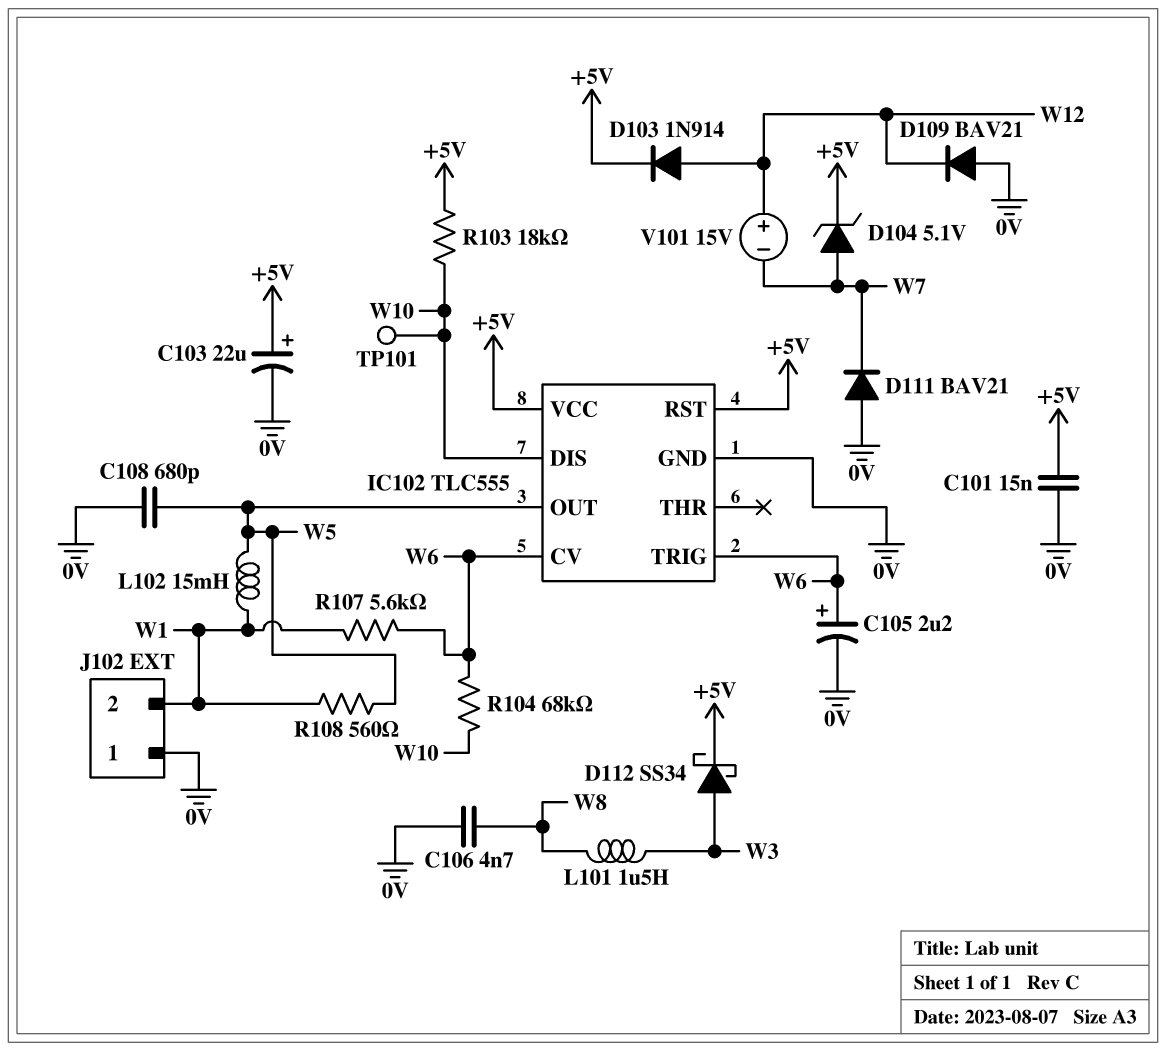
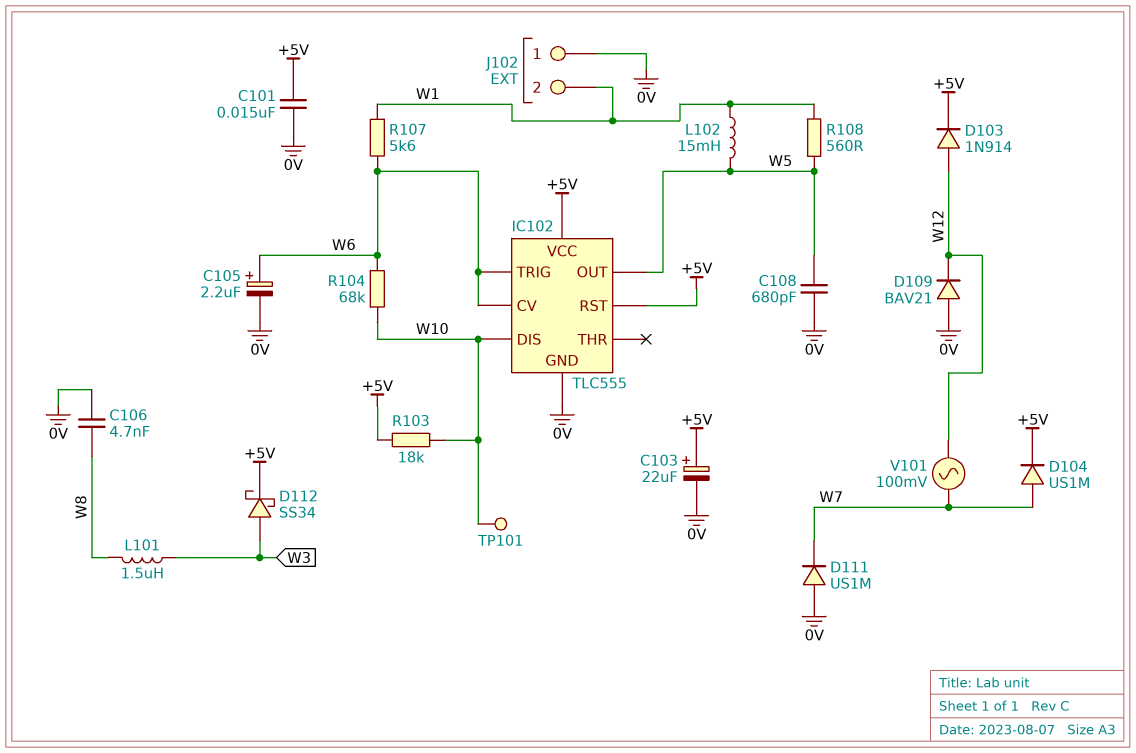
D104: zener 5.1V (A W7, K +5V) -> diode US1M (A W7, K +5V)
D111: diode BAV21 (A 0V, K W7) -> diode US1M (A 0V, K W7)
V101: 15V (plus W12, minus W7) -> AC 100mV (W7, W12)

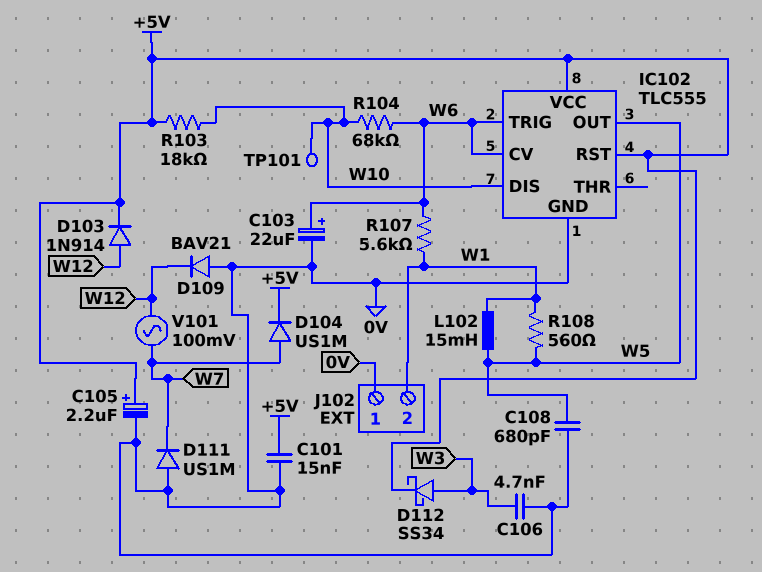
C103: 22uF (plus +5V, minus 0V) -> 22uF (plus W6, minus 0V)
C105: 2.2uF (plus W6, minus 0V) -> 2.2uF (plus +5V, minus 0V)
C106: 4.7nF (0V, W8) -> 4.7nF (0V, W3)
L101: 1.5uH (W3, W8) -> none

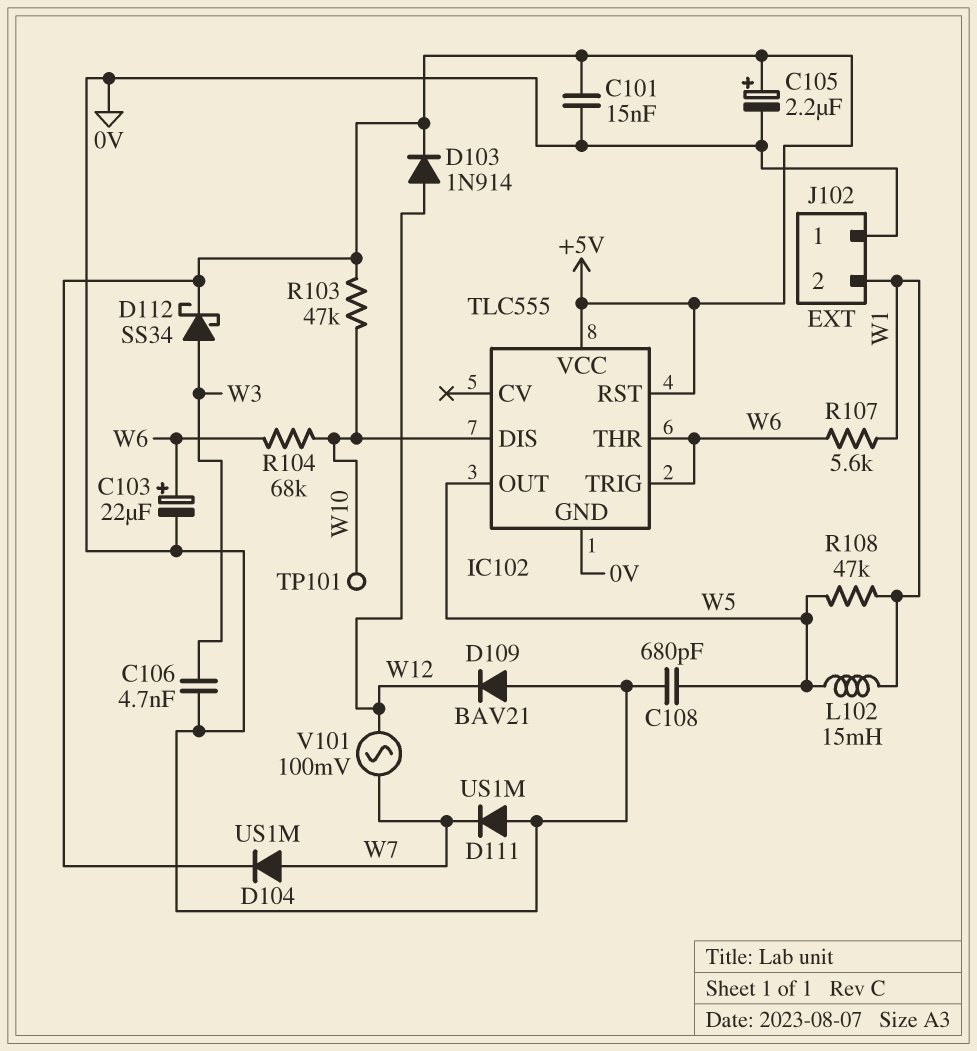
IC102 pin CV: W6 -> none
IC102 pin THR: none -> W6
R103: 18k (+5V, W10) -> 47k (+5V, W10)
R108: 560 (W1, W5) -> 47k (W1, W5)

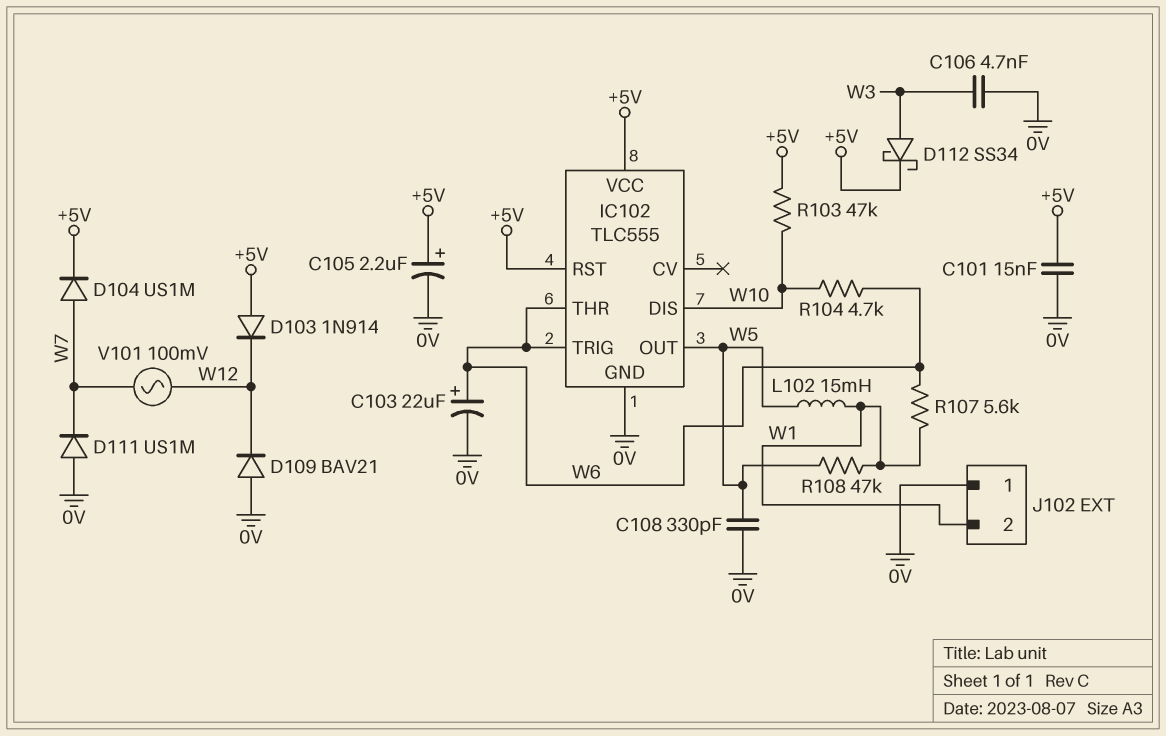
C108: 680pF (0V, W5) -> 330pF (0V, W5)
D103: diode 1N914 (A W12, K +5V) -> diode 1N914 (A +5V, K W12)
R104: 68k (W6, W10) -> 4.7k (W6, W10)
TP101: test point (W10) -> none

